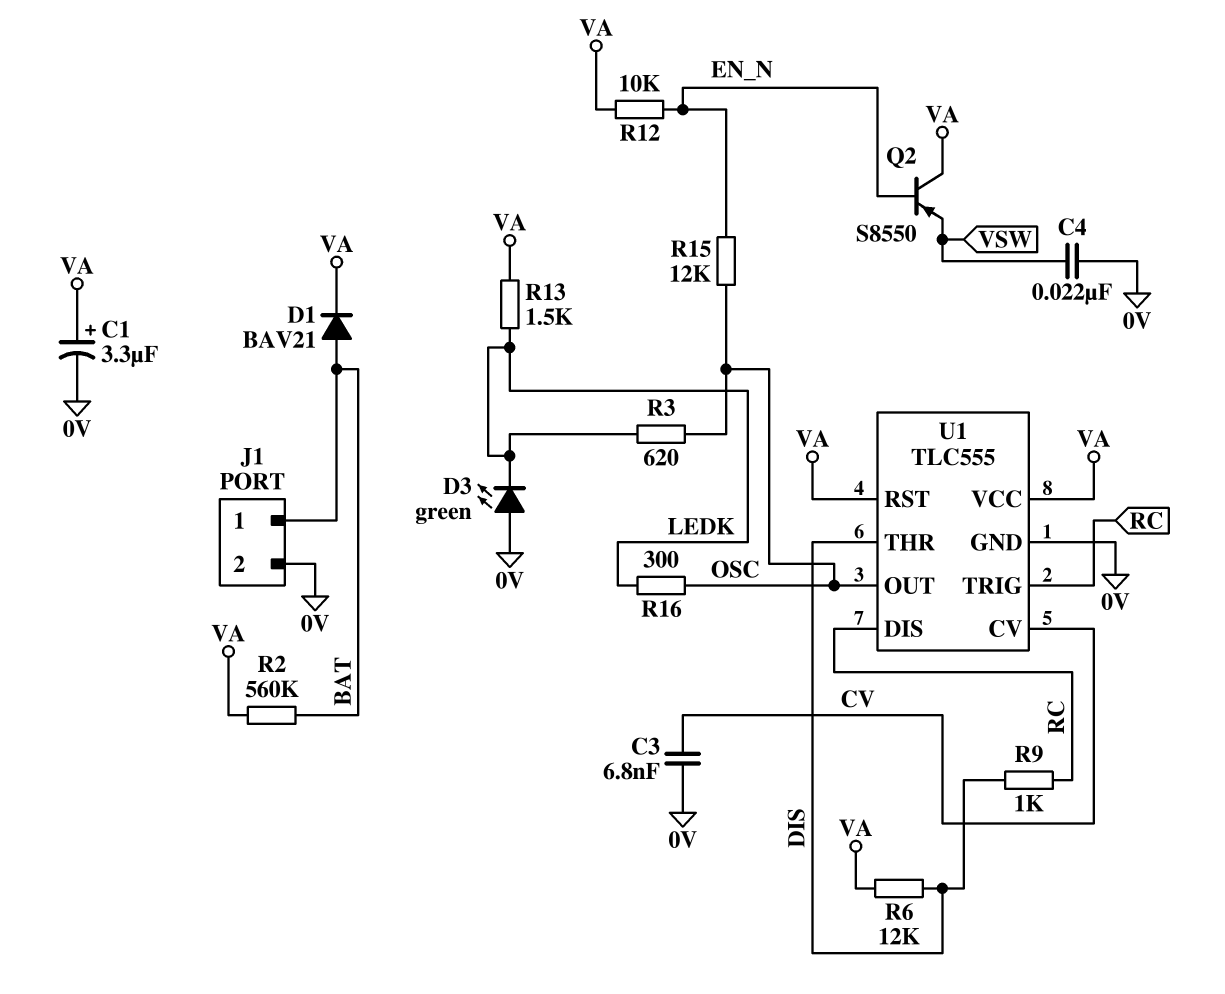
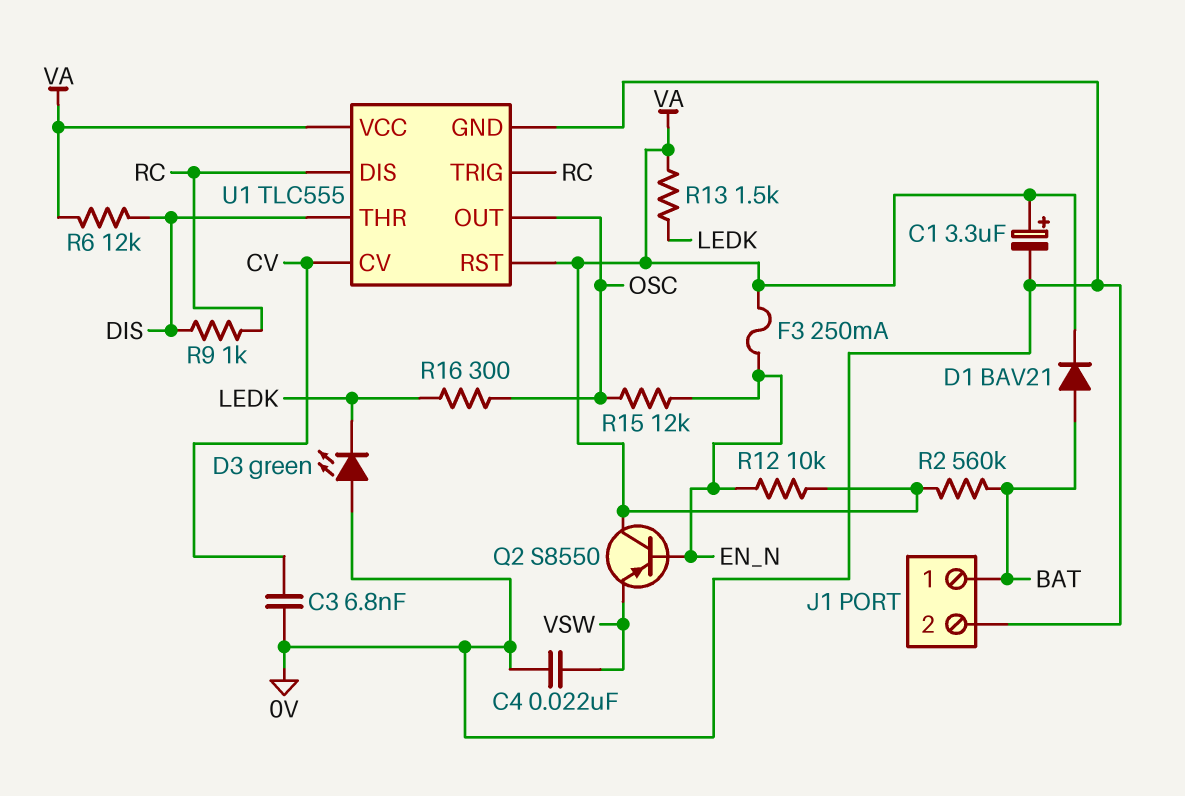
F3: none -> 250mA (EN_N, VA)
R3: 620 (LEDK, OSC) -> none

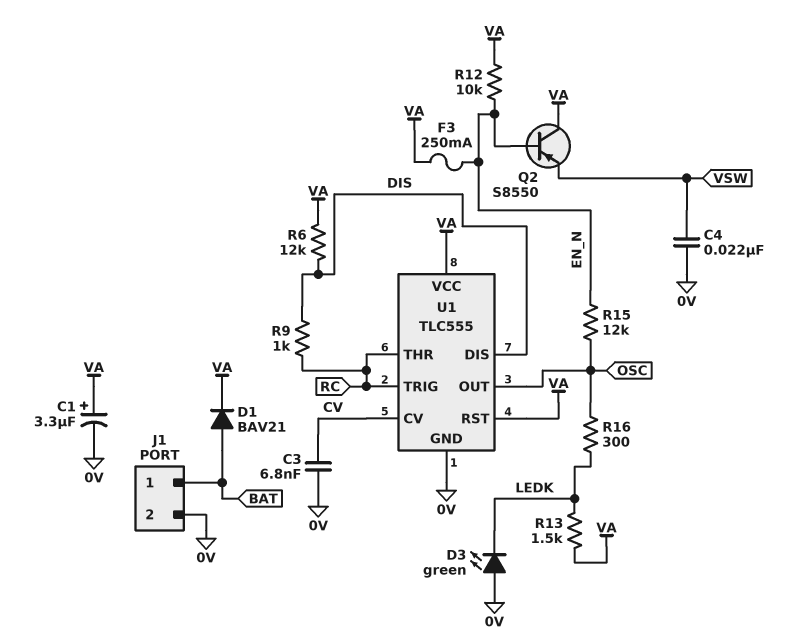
R2: 560k (BAT, VA) -> none
U1 pin DIS: RC -> DIS
U1 pin THR: DIS -> RC

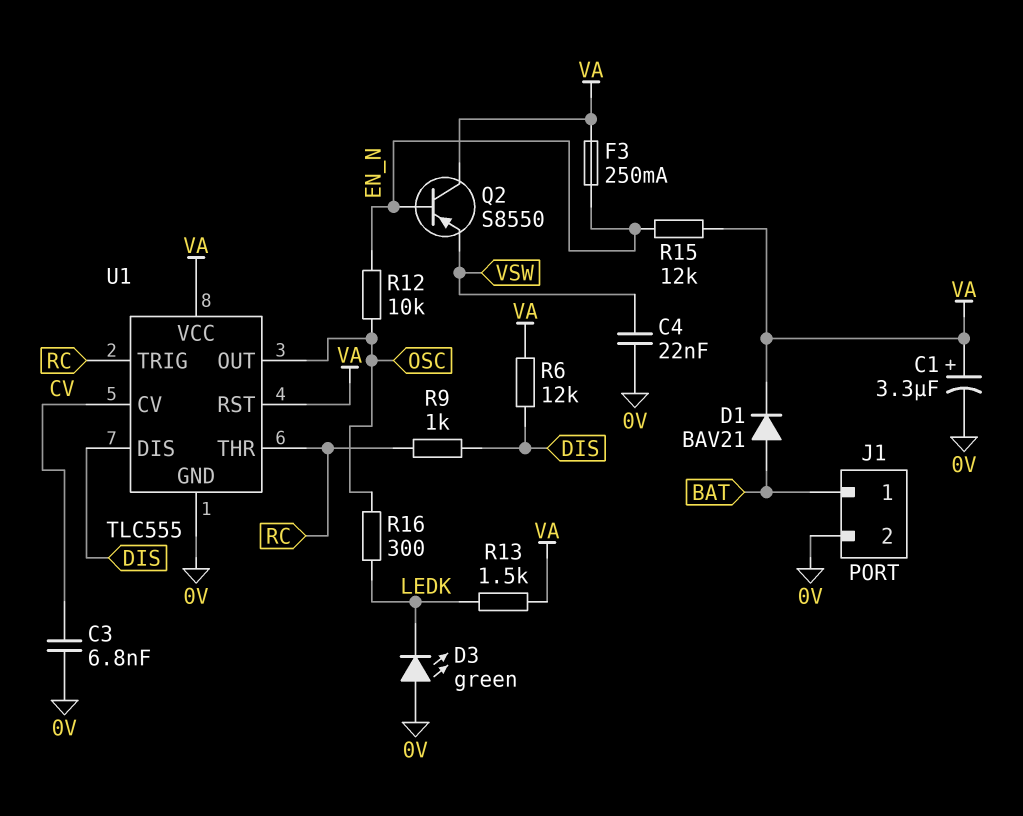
R12: 10k (EN_N, VA) -> 10k (EN_N, OSC)
R15: 12k (EN_N, OSC) -> 12k (EN_N, VA)

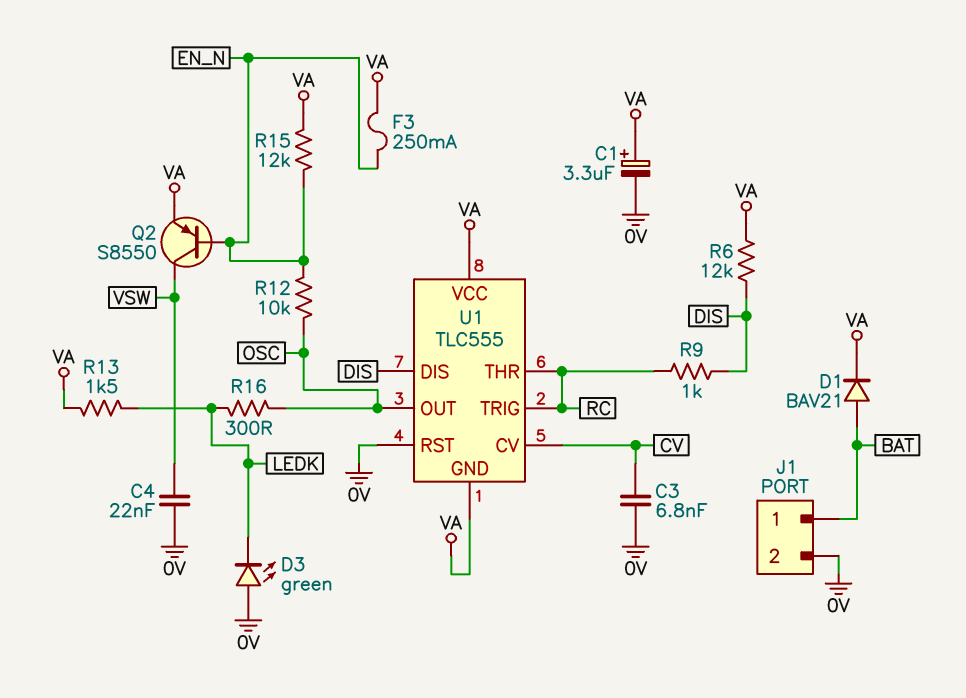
Q2: PNP S8550 (B EN_N, C VA, E VSW) -> PNP S8550 (B EN_N, C VSW, E VA)
U1 pin GND: 0V -> VA
U1 pin RST: VA -> 0V

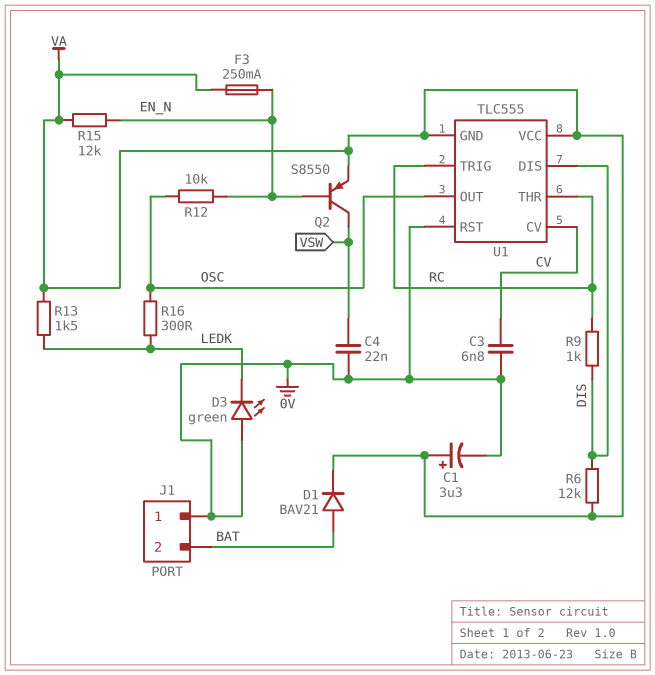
J1 pin 1: BAT -> 0V
J1 pin 2: 0V -> BAT

